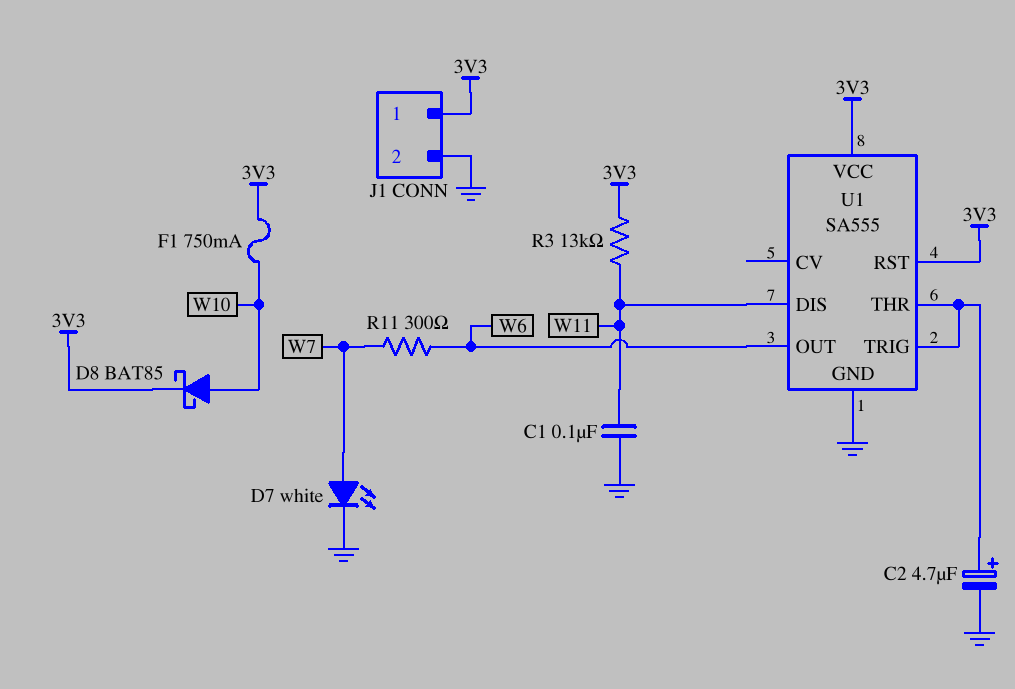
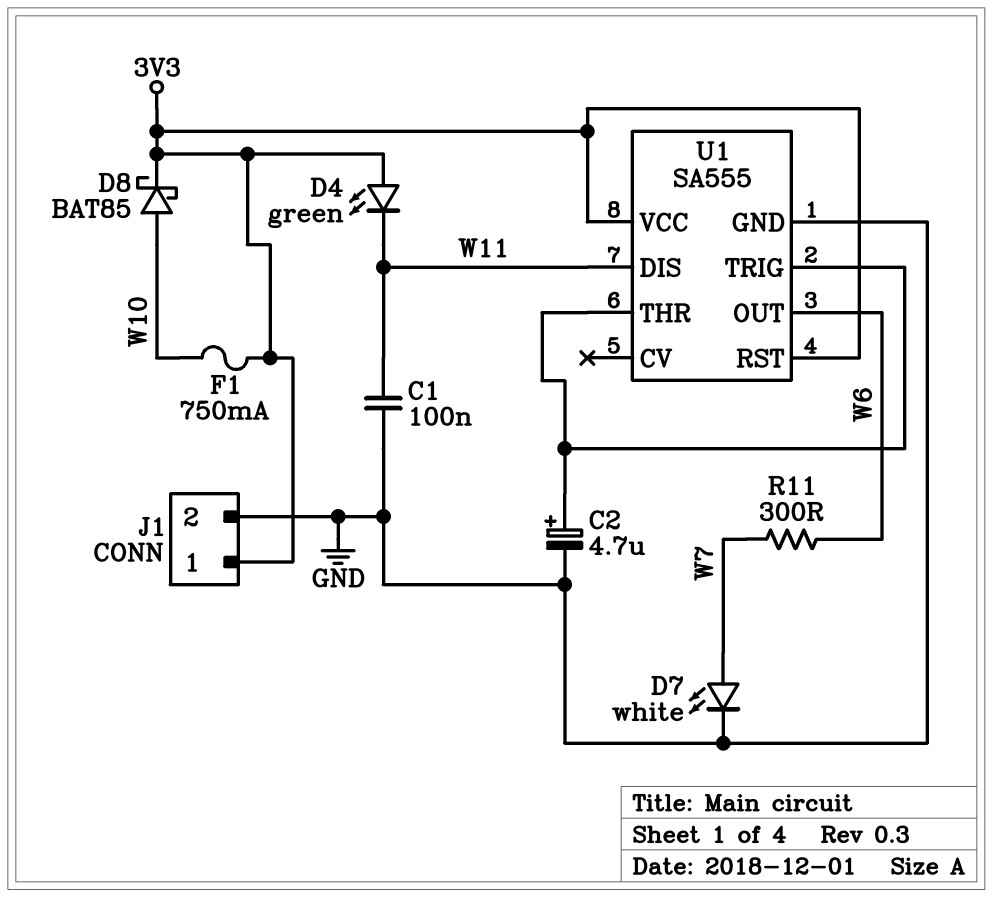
D4: none -> LED green (A 3V3, K W11)
R3: 13k (3V3, W11) -> none

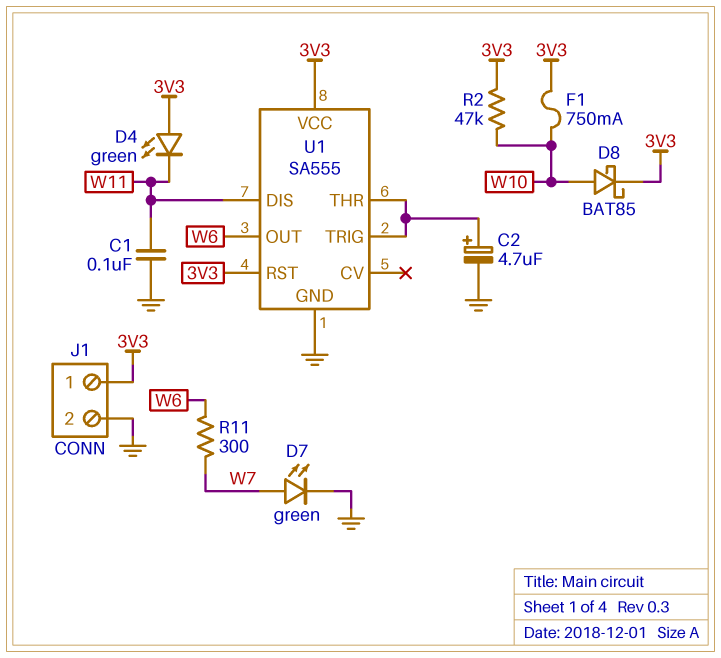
D7: LED white (A W7, K GND) -> LED green (A W7, K GND)
R2: none -> 47k (3V3, W10)

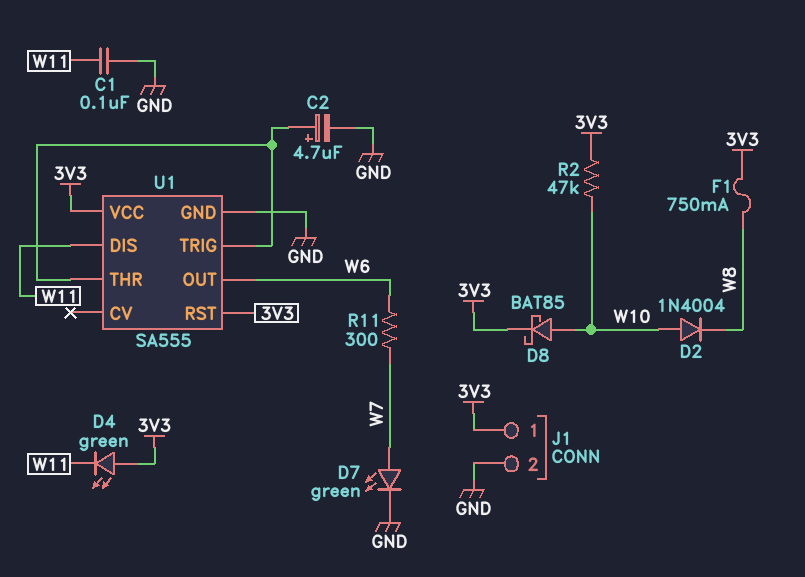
D2: none -> diode 1N4004 (A W10, K W8)
F1: 750mA (3V3, W10) -> 750mA (3V3, W8)

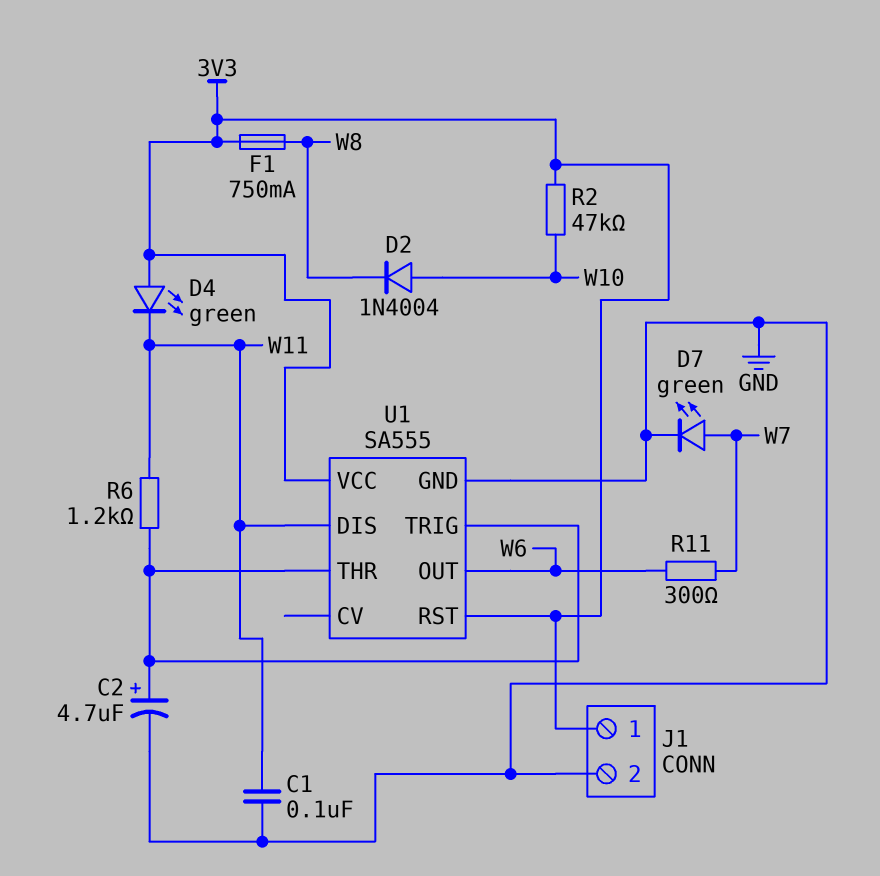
D8: schottky BAT85 (A W10, K 3V3) -> none
R6: none -> 1.2k (U1/THR, W11)

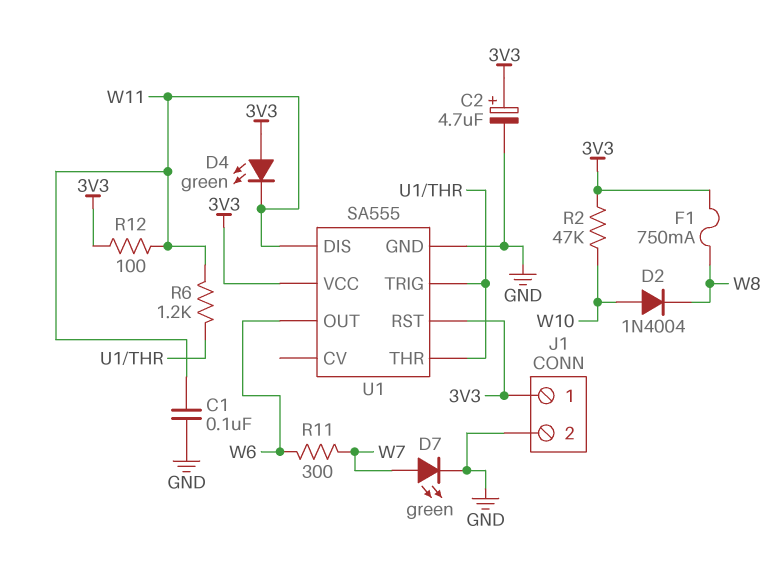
C2: 4.7uF (plus U1/THR, minus GND) -> 4.7uF (plus 3V3, minus GND)
R12: none -> 100 (3V3, W11)

